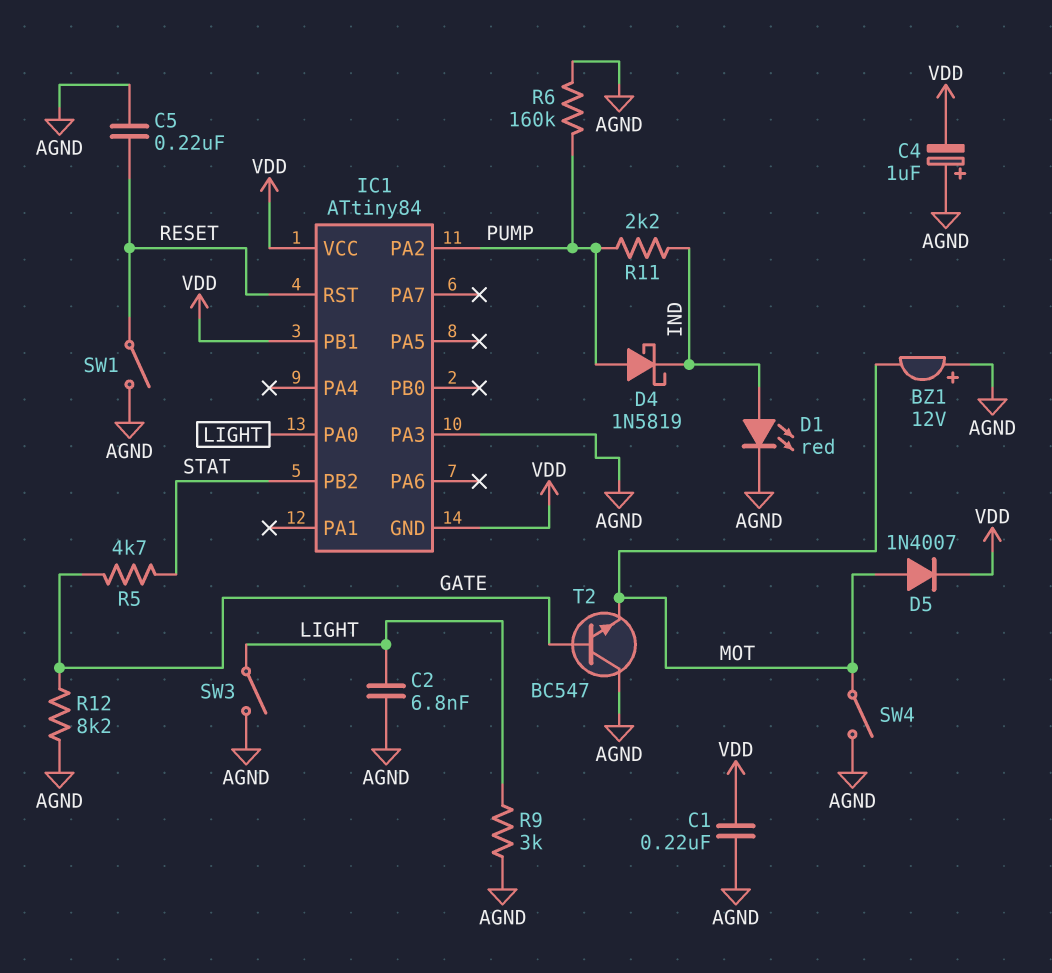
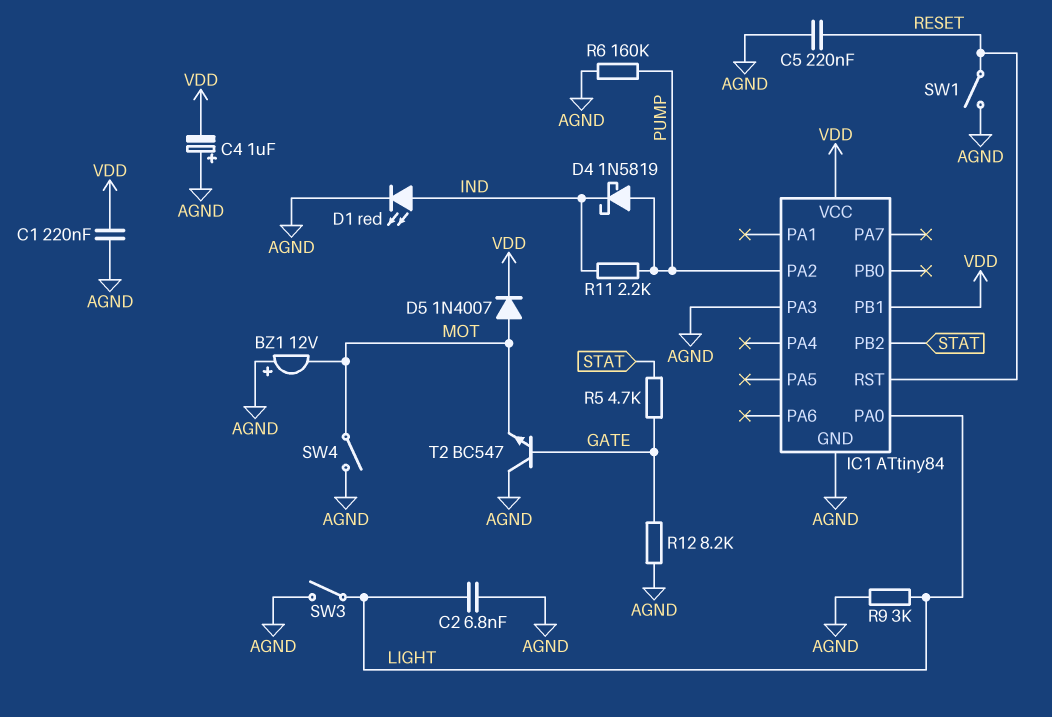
IC1 pin GND: VDD -> AGND

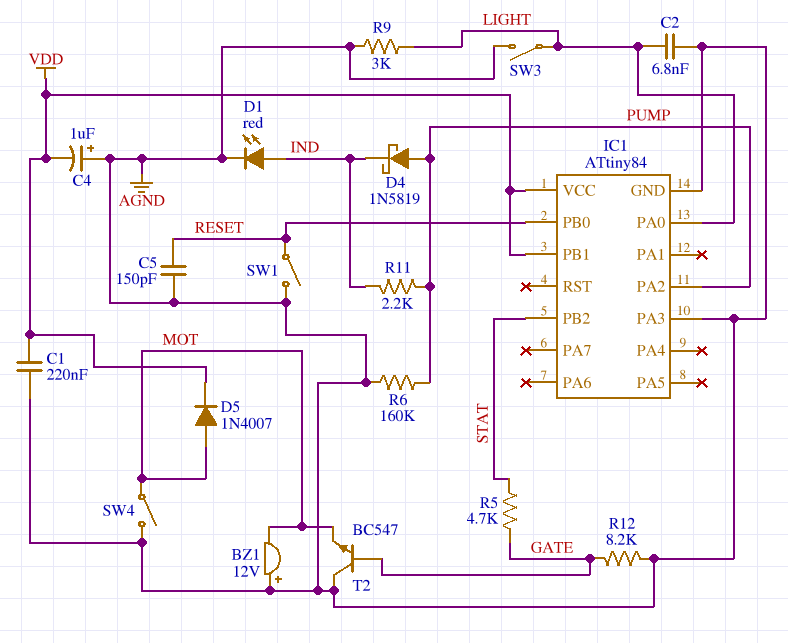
C5: 220nF (AGND, RESET) -> 150pF (AGND, RESET)
IC1 pin PB0: none -> RESET
IC1 pin RST: RESET -> none

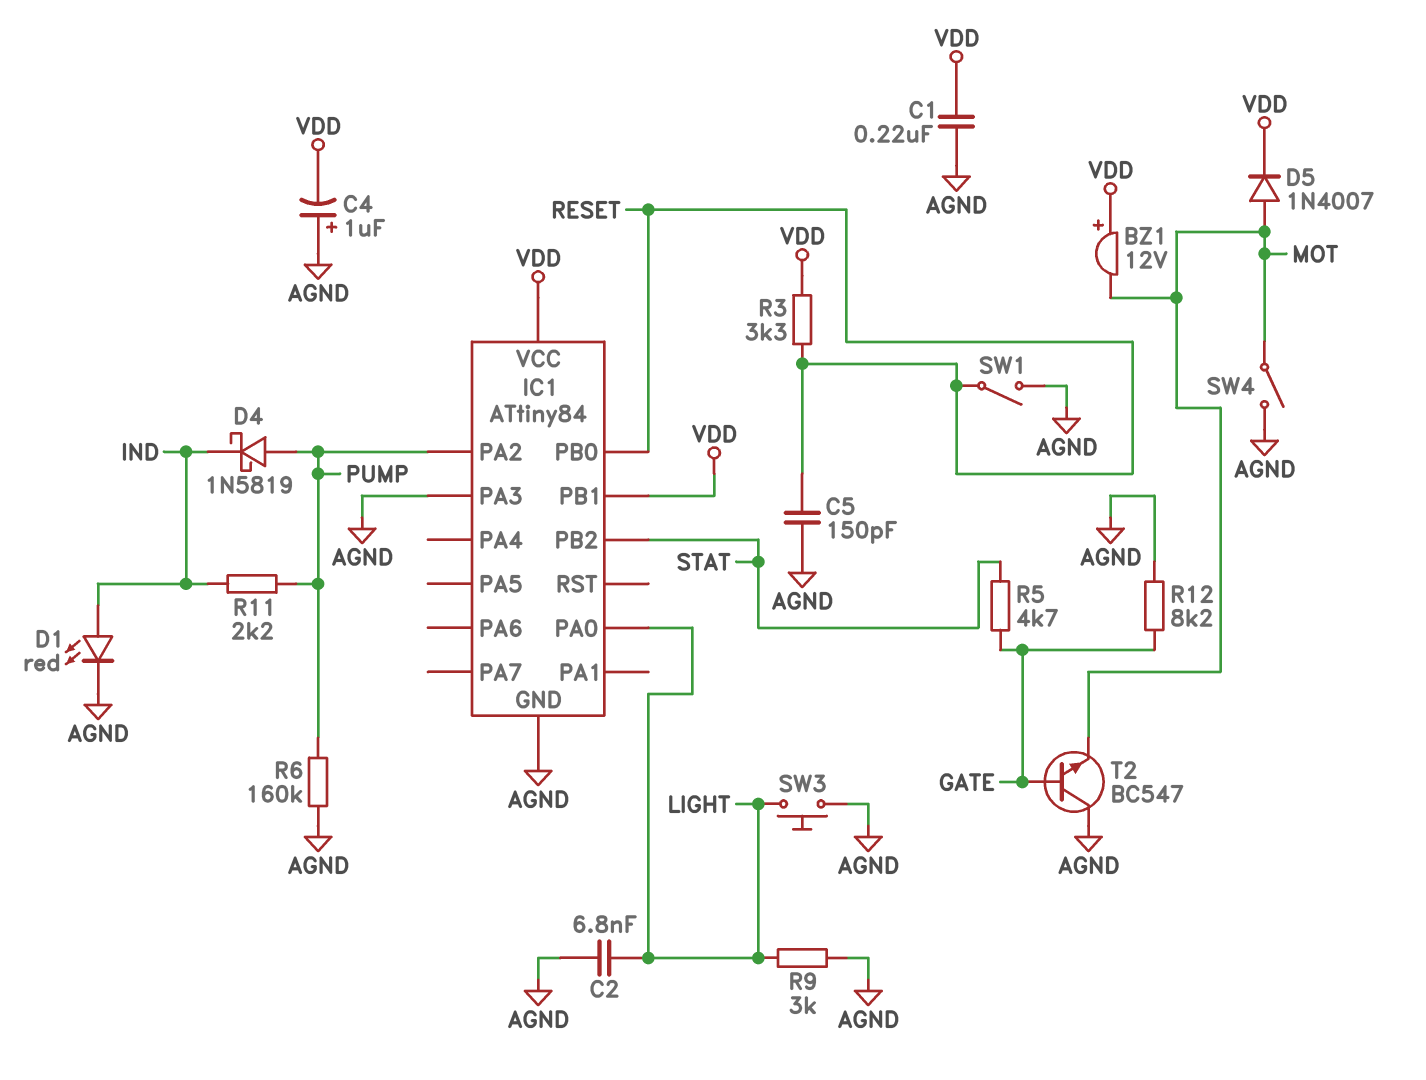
BZ1: buzzer 12V (plus AGND, minus MOT) -> buzzer 12V (plus VDD, minus MOT)
R3: none -> 3.3k (RESET, VDD)
SW3: switch (AGND, LIGHT) -> button (AGND, LIGHT)

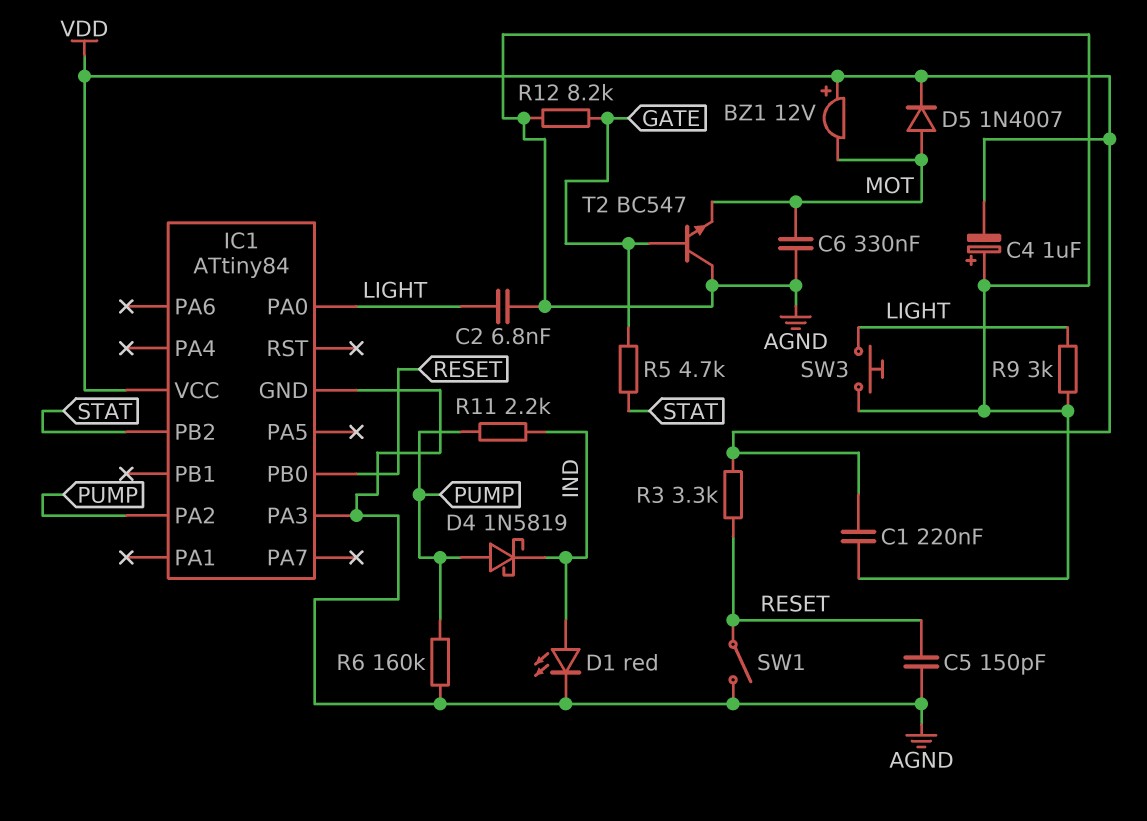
C6: none -> 330nF (AGND, MOT)
IC1 pin PB1: VDD -> none
SW4: switch (AGND, MOT) -> none

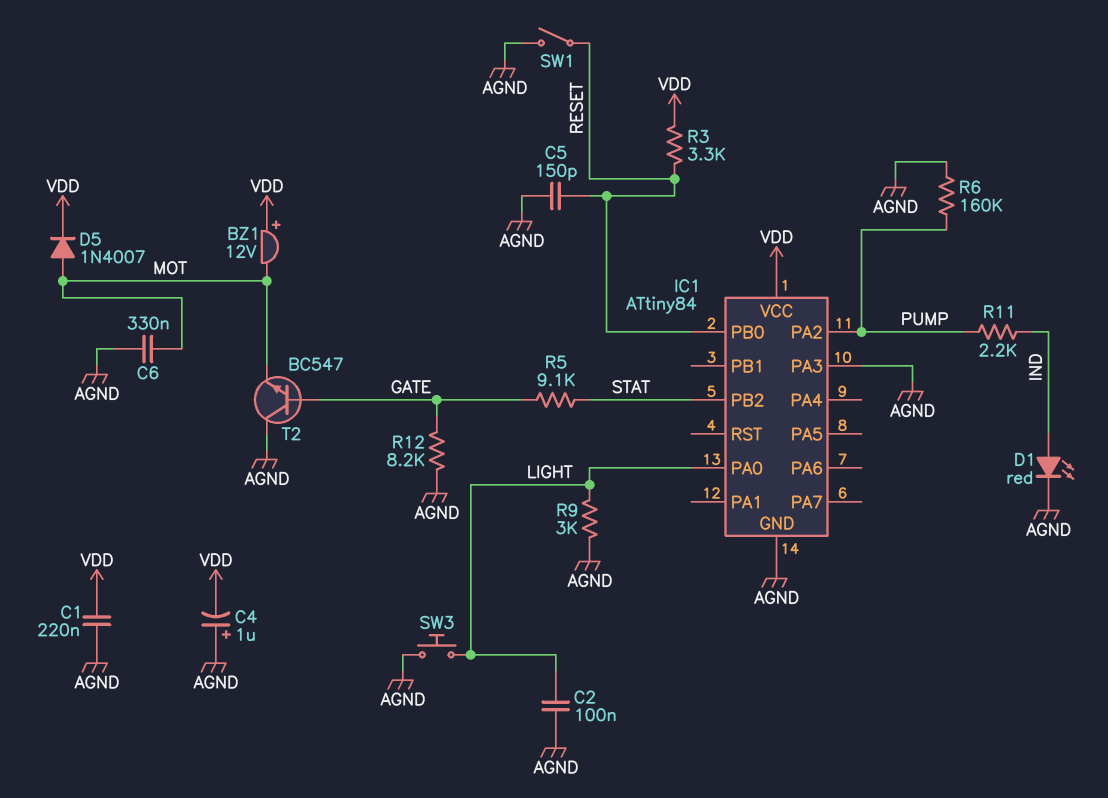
C2: 6.8nF (AGND, LIGHT) -> 100nF (AGND, LIGHT)
D4: schottky 1N5819 (A PUMP, K IND) -> none
R5: 4.7k (GATE, STAT) -> 9.1k (GATE, STAT)

